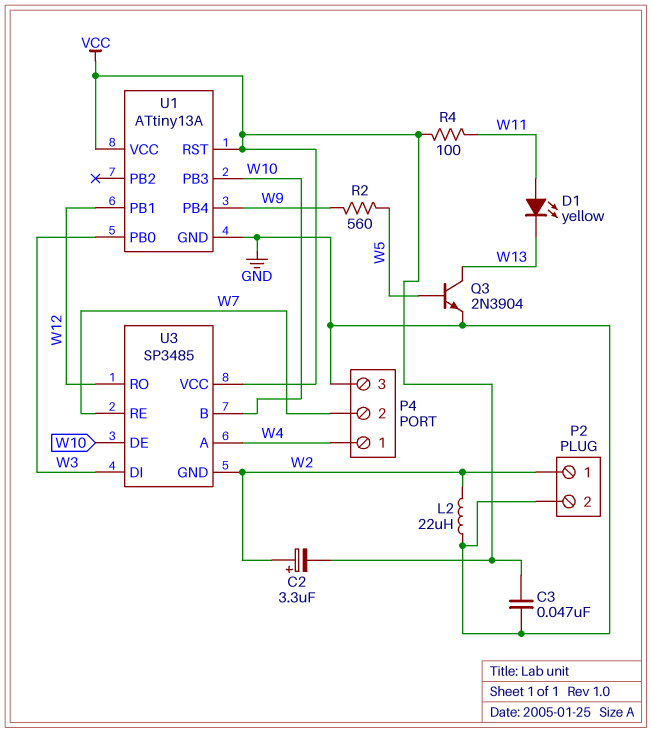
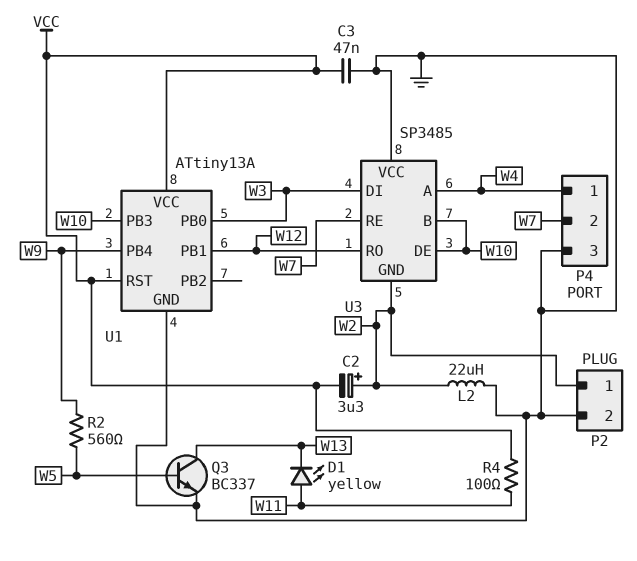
Q3: NPN 2N3904 (B W5, C W13, E GND) -> NPN BC337 (B W5, C W13, E GND)
U3 pin VCC: VCC -> GND

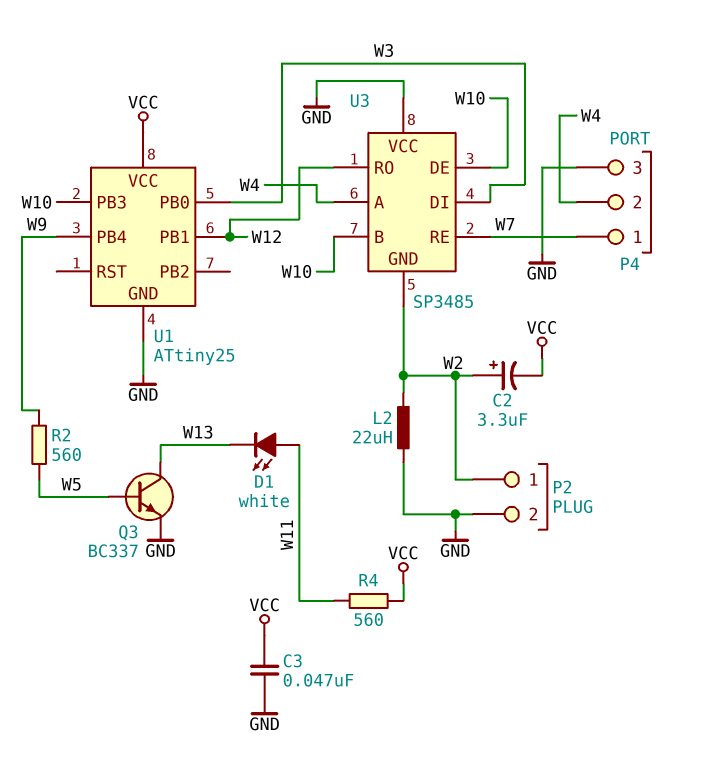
D1: LED yellow (A W11, K W13) -> LED white (A W11, K W13)
P4 pin 1: W4 -> W7
P4 pin 2: W7 -> W4
R4: 100 (VCC, W11) -> 560 (VCC, W11)
U1: ATtiny13A -> ATtiny25
U1 pin RST: VCC -> none

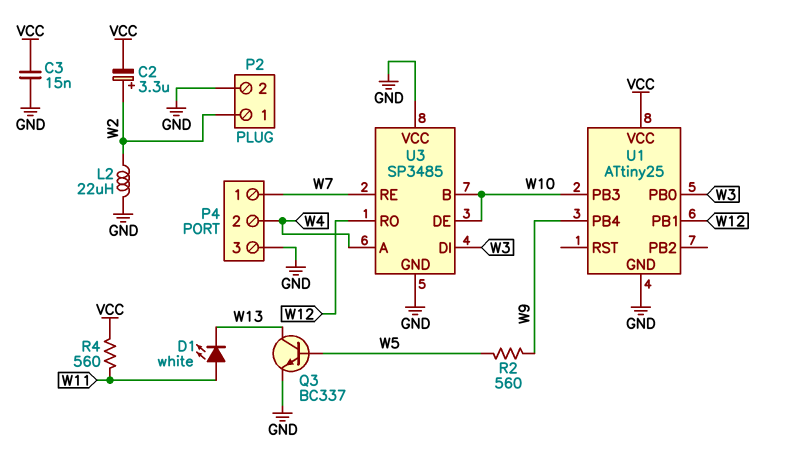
C3: 47nF (GND, VCC) -> 15nF (GND, VCC)
U3 pin GND: W2 -> GND

